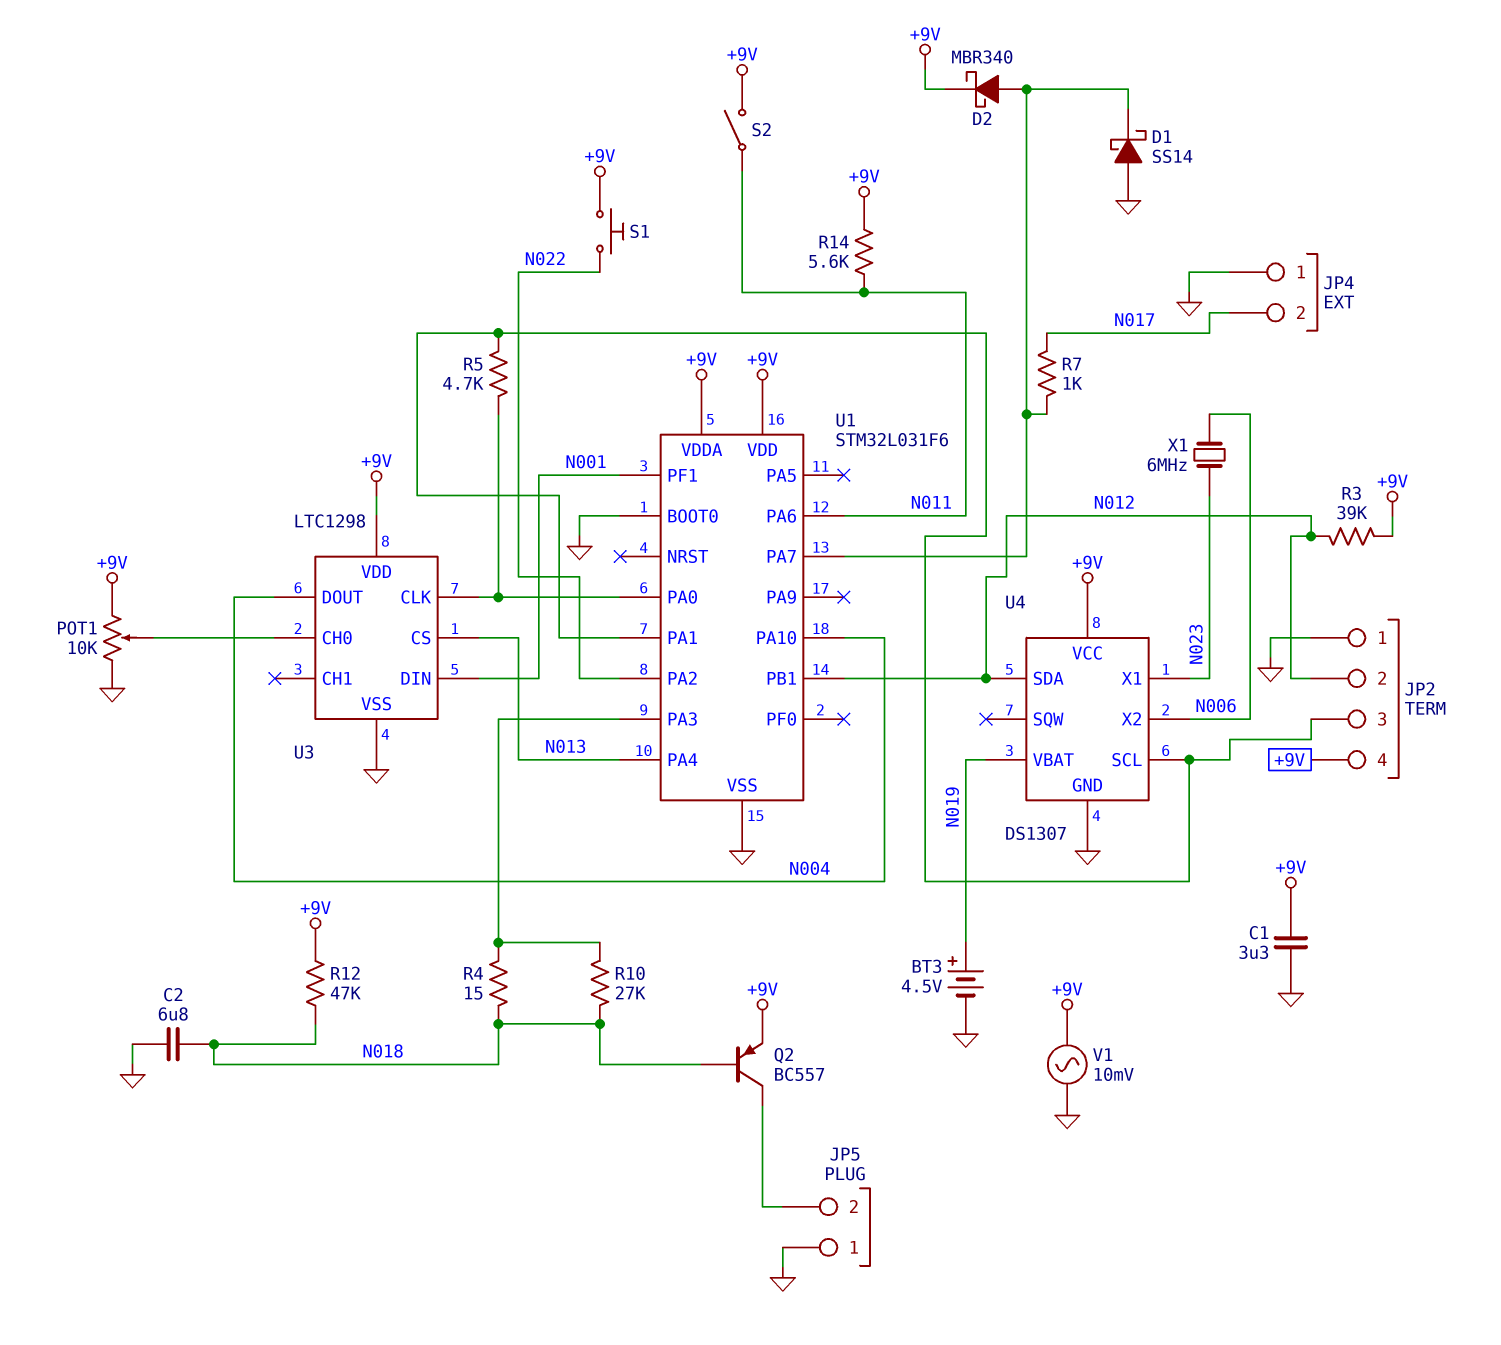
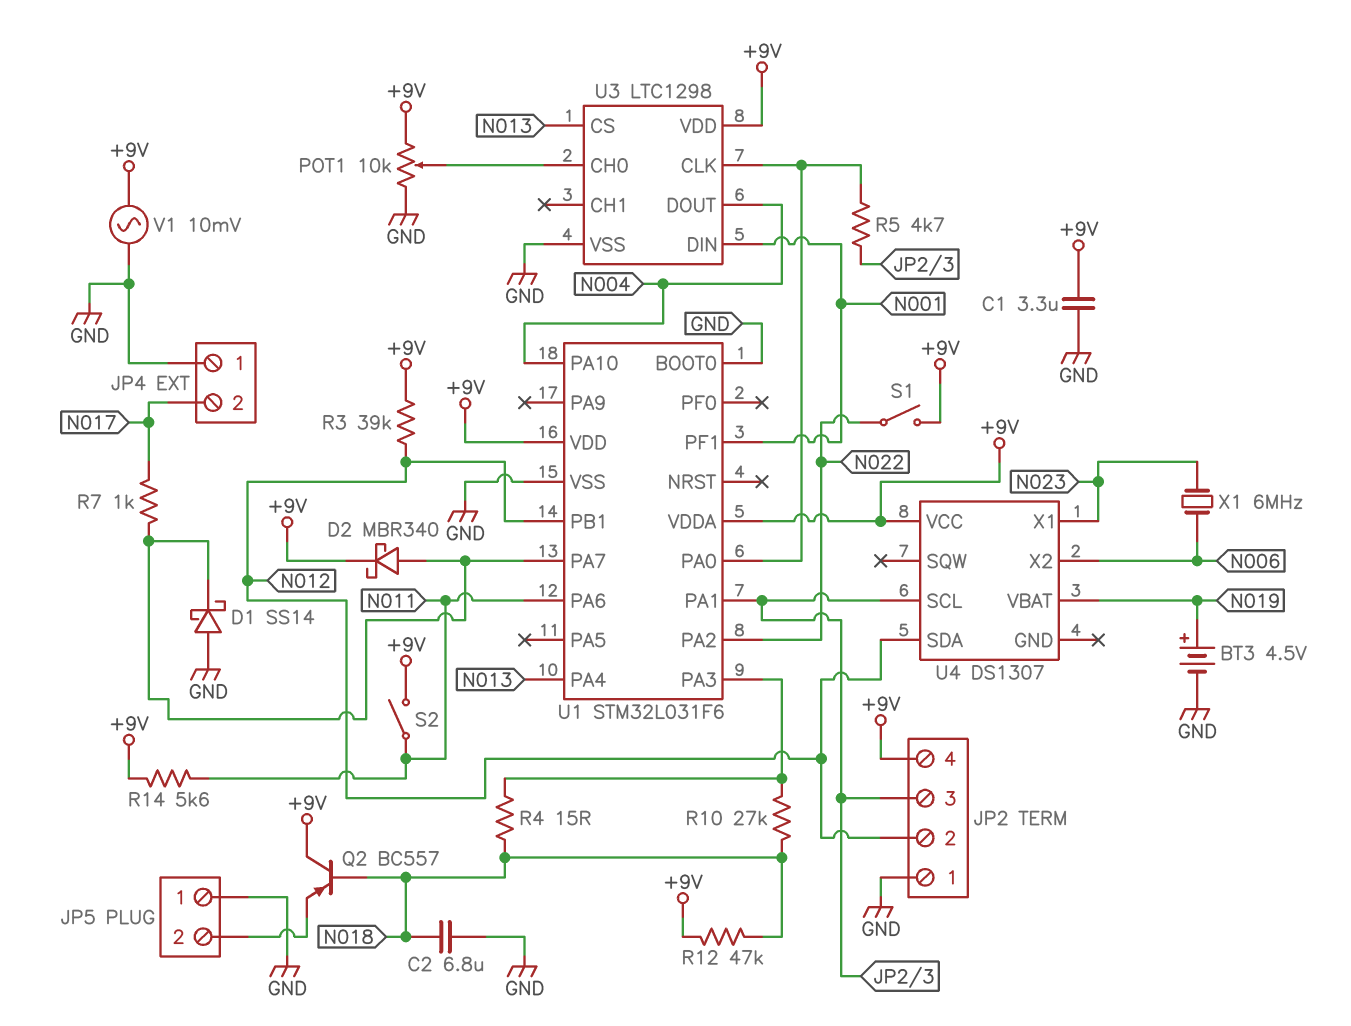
Q2: PNP BC557 (B N018, C JP5/2, E +9V) -> PNP BC557 (B N018, C +9V, E JP5/2)
S1: button (+9V, N022) -> switch (+9V, N022)
U4 pin GND: GND -> none

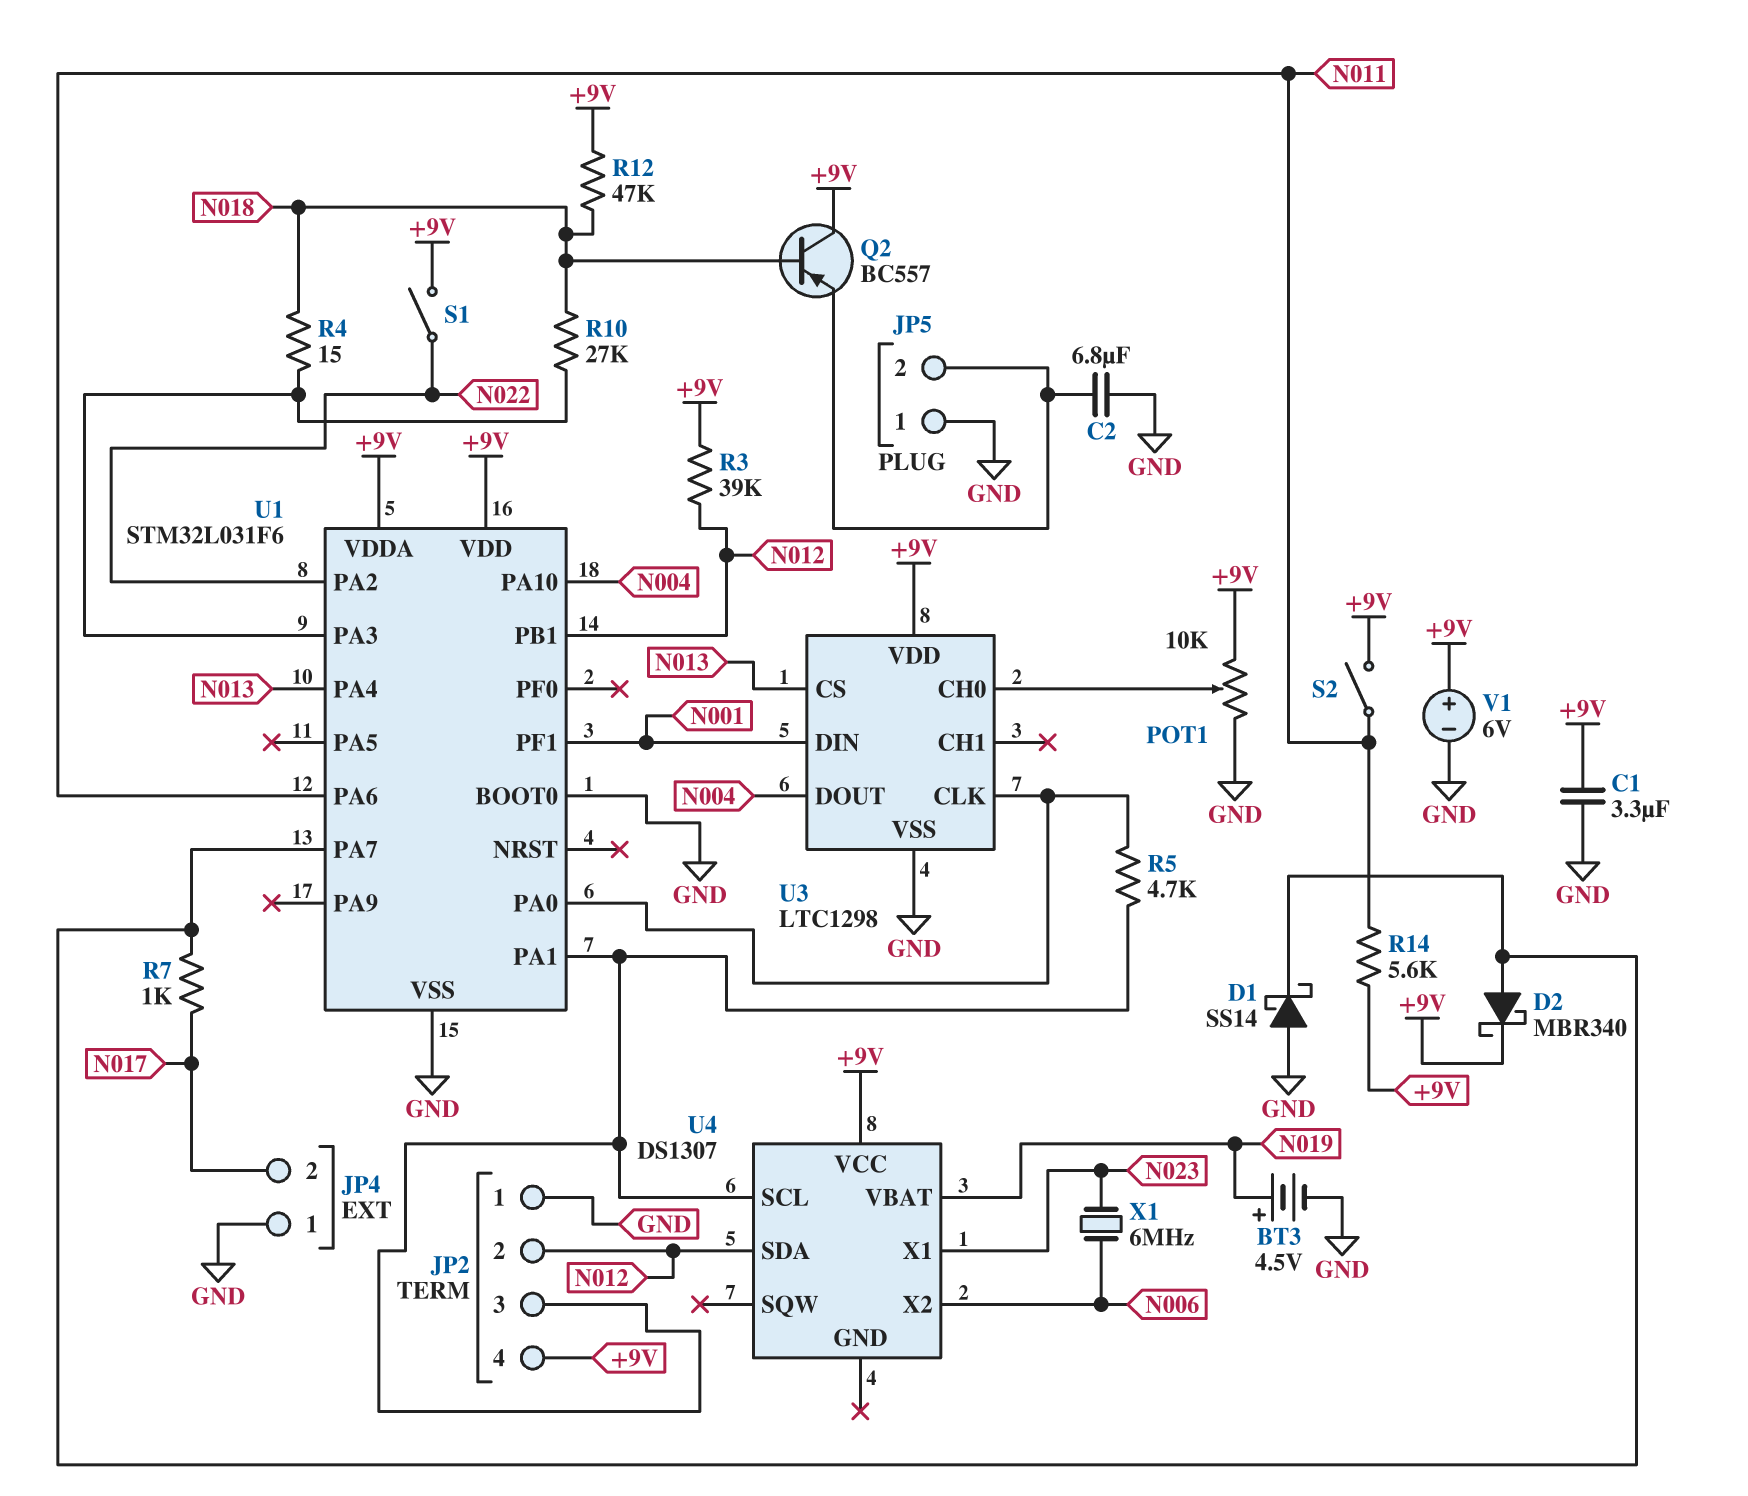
C2: 6.8uF (GND, N018) -> 6.8uF (GND, JP5/2)
V1: AC 10mV (+9V, GND) -> 6V (plus +9V, minus GND)

